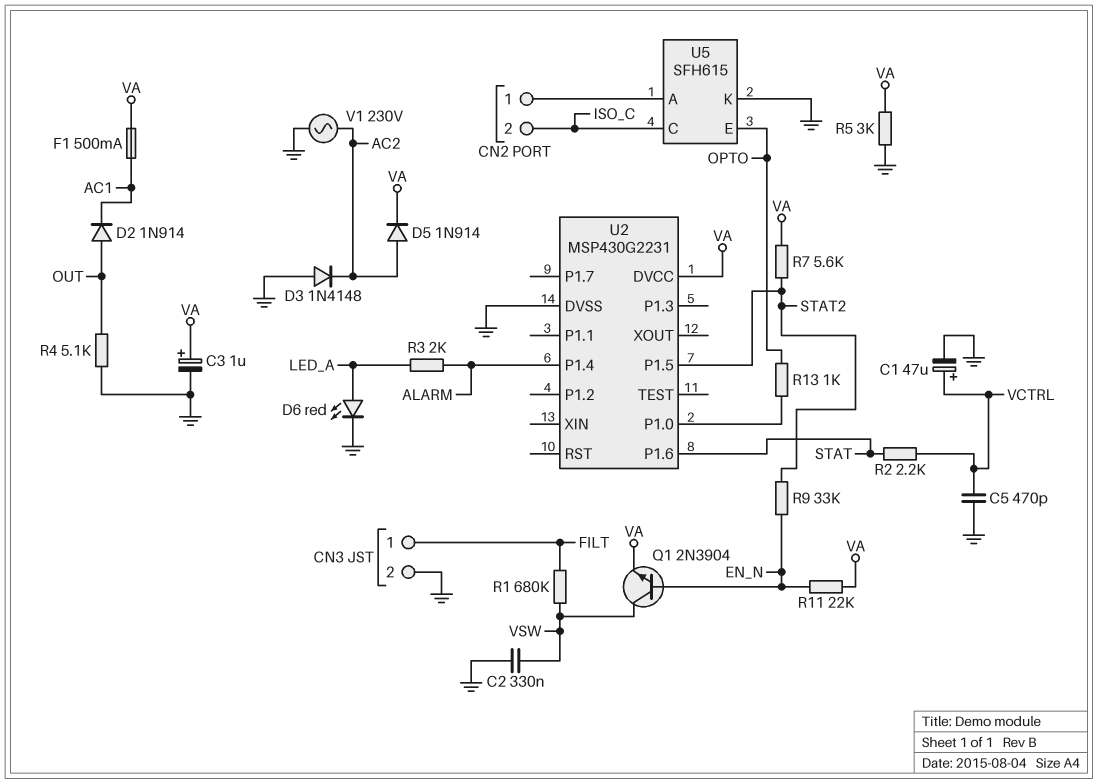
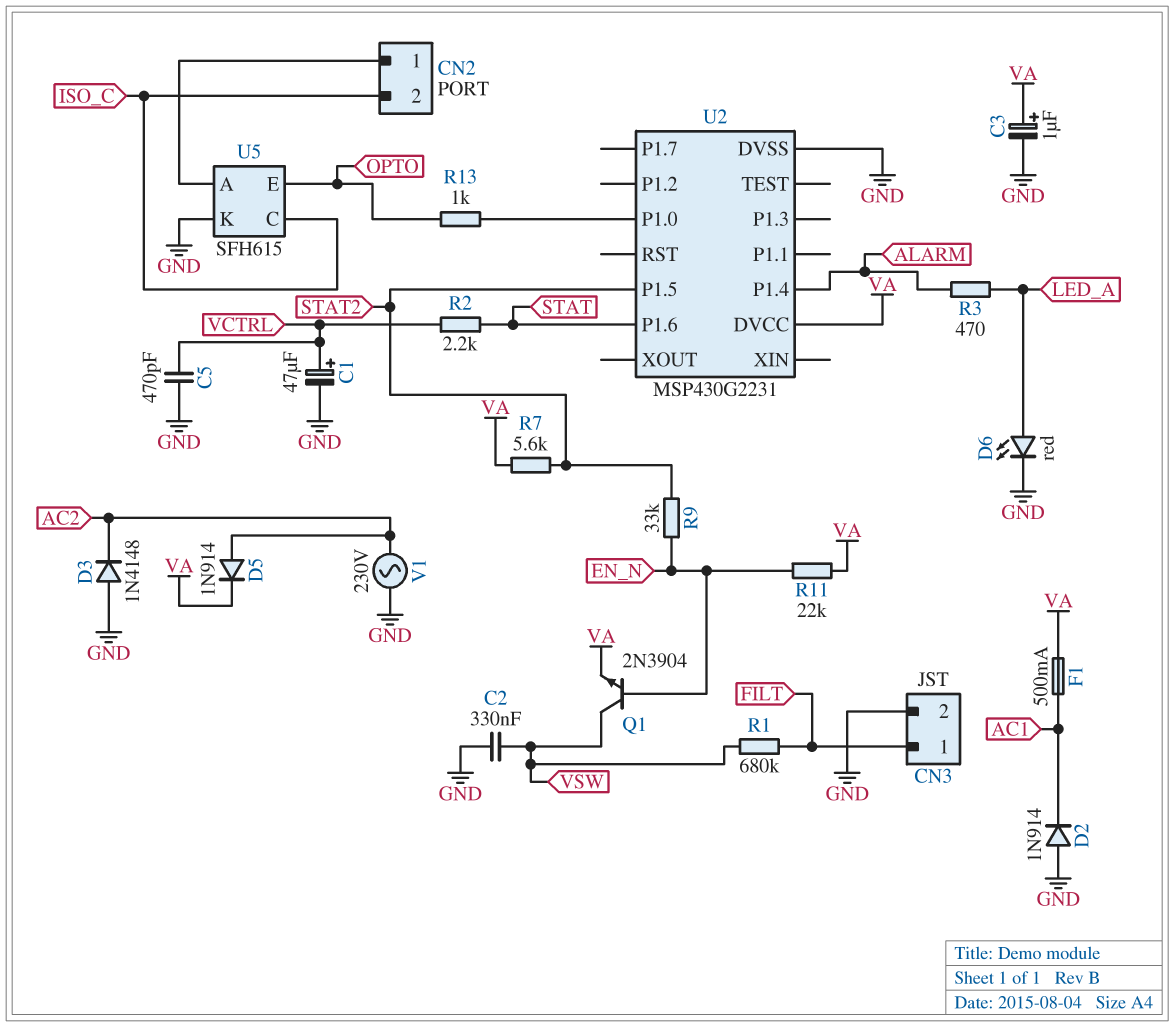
D2: diode 1N914 (A OUT, K AC1) -> diode 1N914 (A GND, K AC1)
R3: 2k (ALARM, LED_A) -> 470 (ALARM, LED_A)
R4: 5.1k (GND, OUT) -> none
R5: 3k (GND, VA) -> none

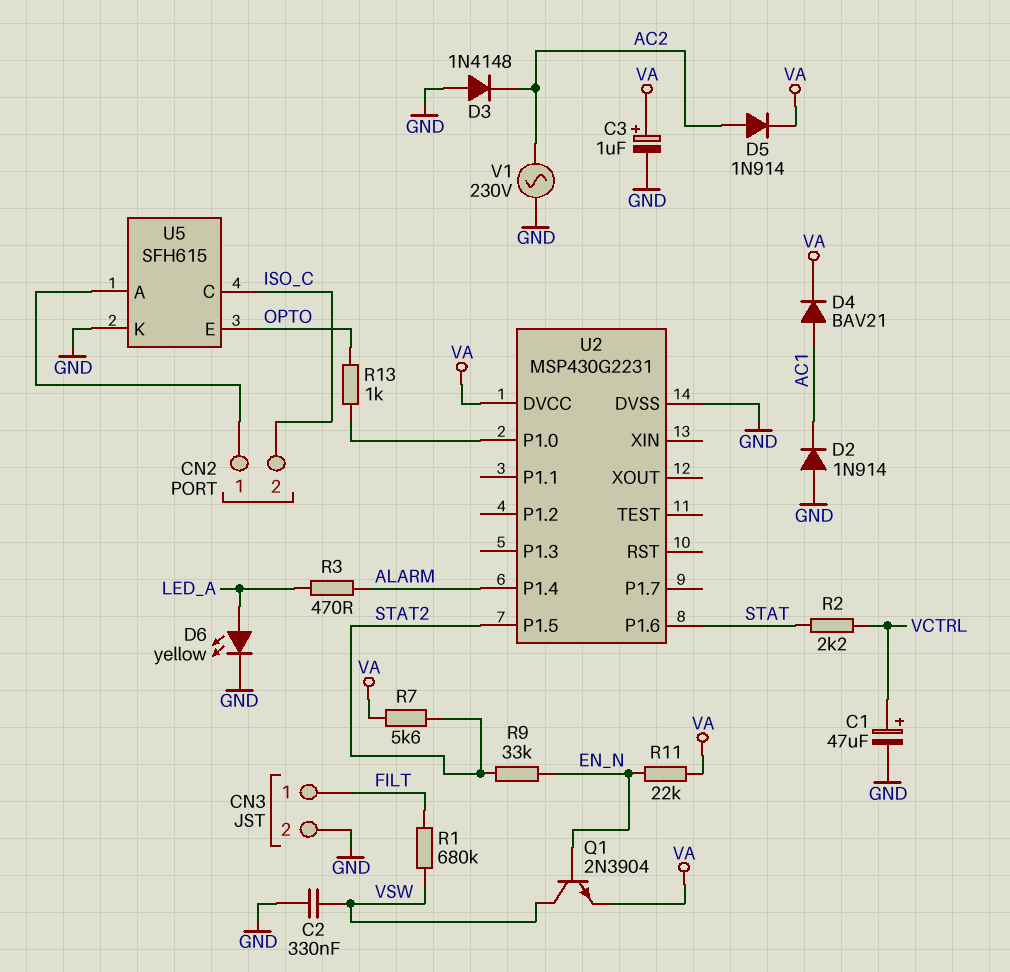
C5: 470pF (GND, VCTRL) -> none
D4: none -> diode BAV21 (A AC1, K VA)
D6: LED red (A LED_A, K GND) -> LED yellow (A LED_A, K GND)
F1: 500mA (AC1, VA) -> none

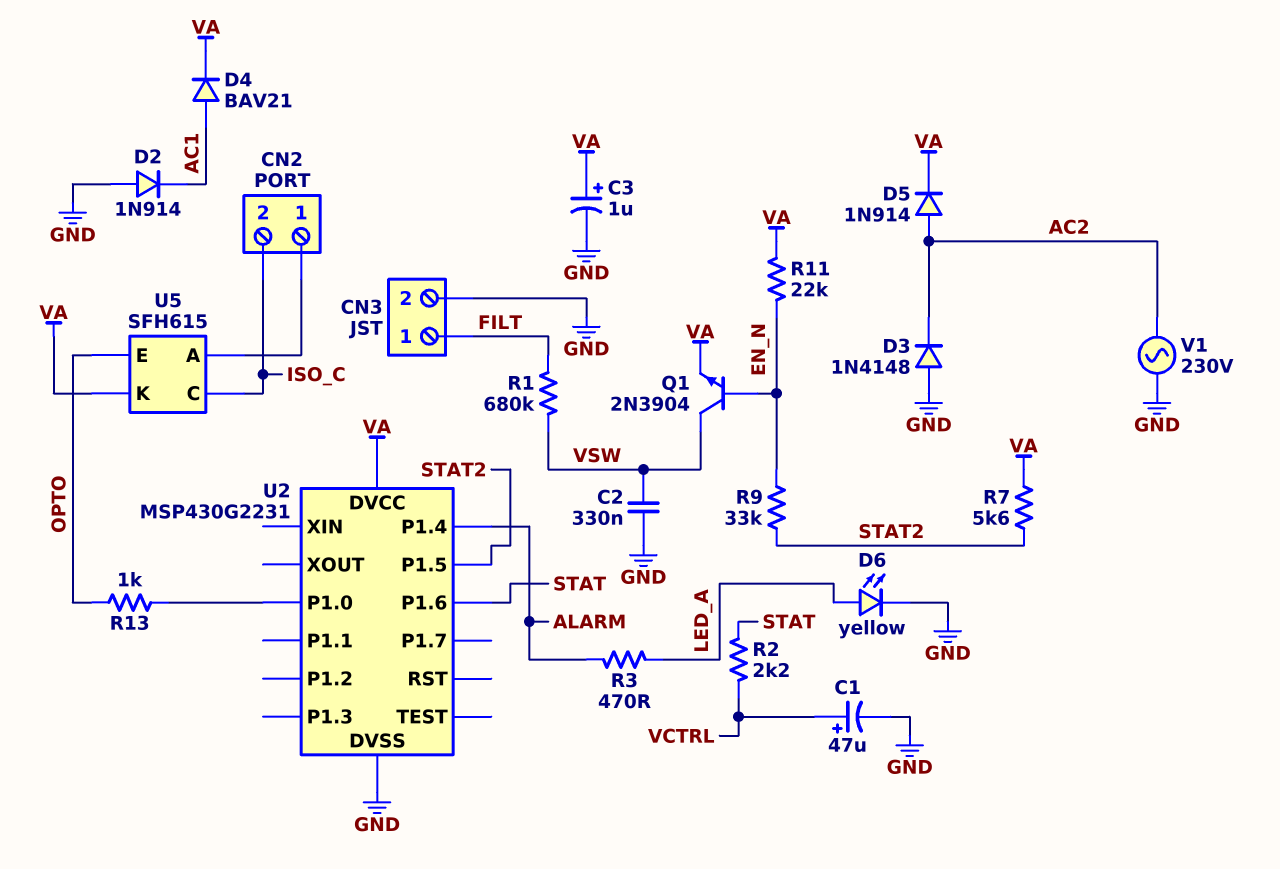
U5 pin K: GND -> VA

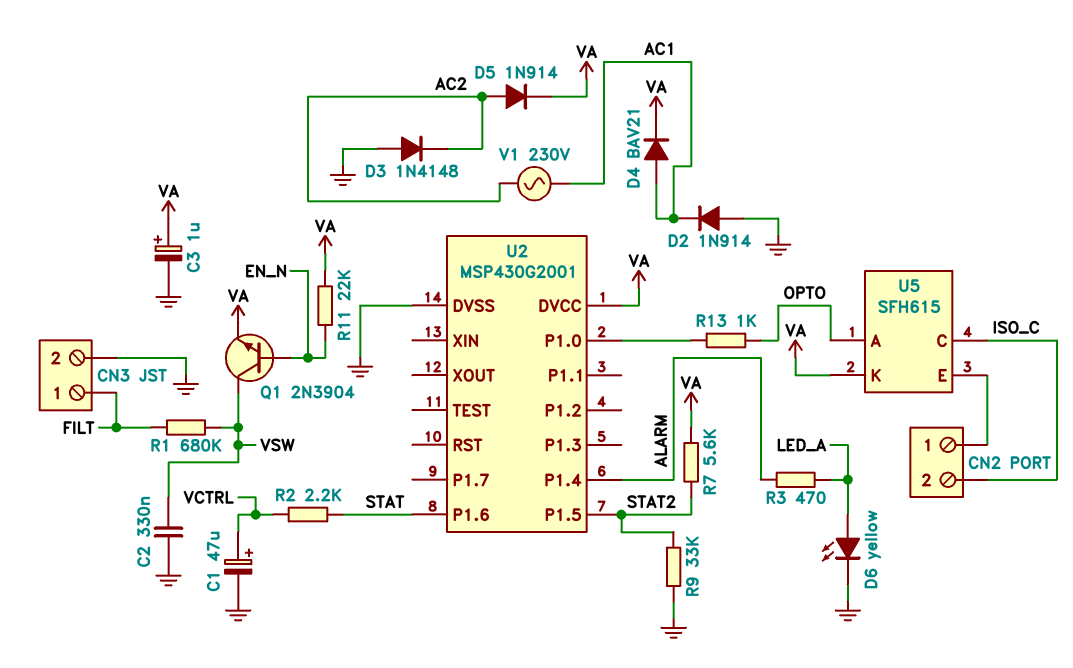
R9: 33k (EN_N, STAT2) -> 33k (GND, STAT2)
U2: MSP430G2231 -> MSP430G2001
U5 pin A: CN2/1 -> OPTO
U5 pin E: OPTO -> CN2/1
V1: AC 230V (AC2, GND) -> AC 230V (AC1, AC2)

